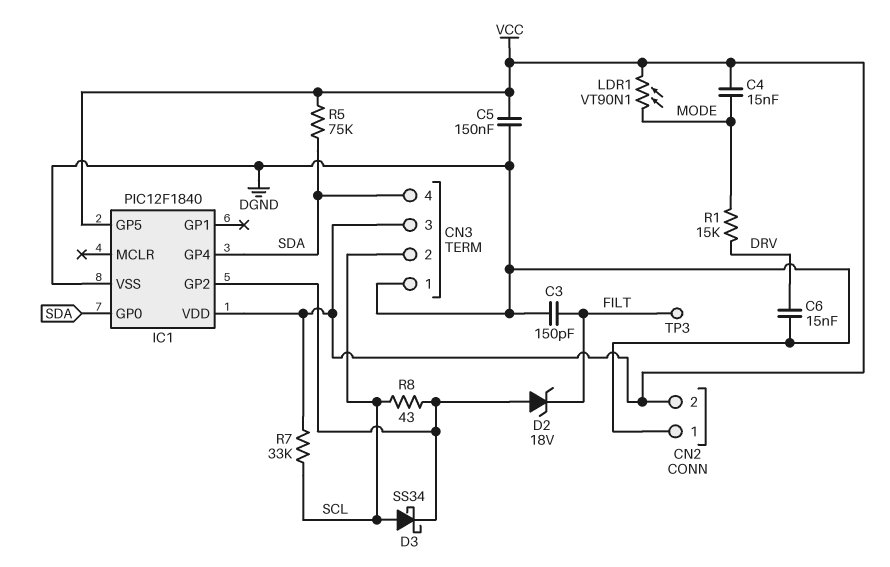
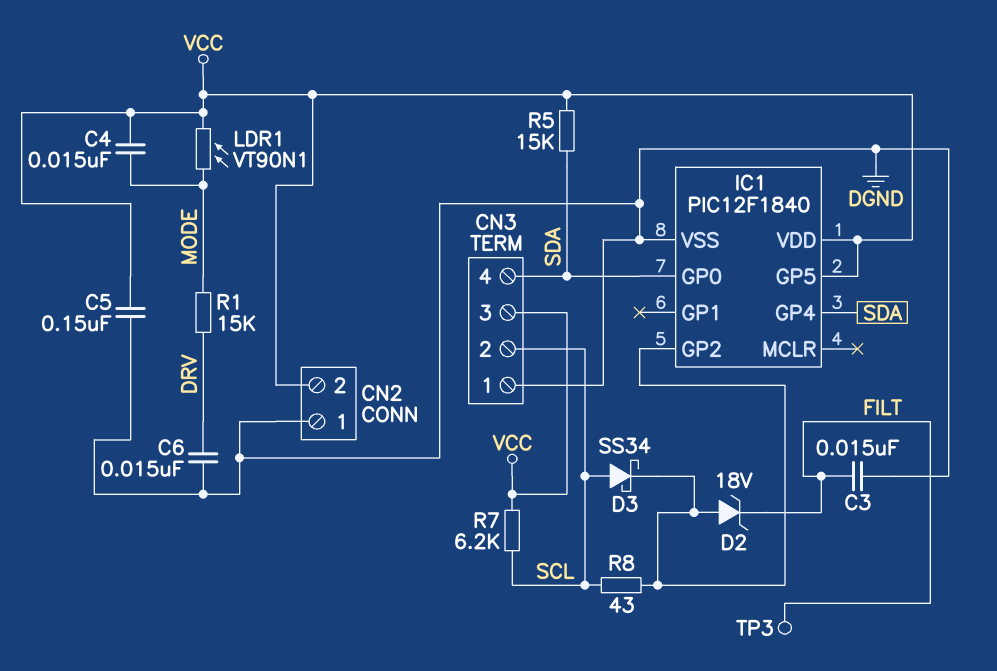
C3: 150pF (DGND, FILT) -> 15nF (DGND, FILT)
R5: 75k (SDA, VCC) -> 15k (SDA, VCC)
R7: 33k (SCL, VCC) -> 6.2k (SCL, VCC)

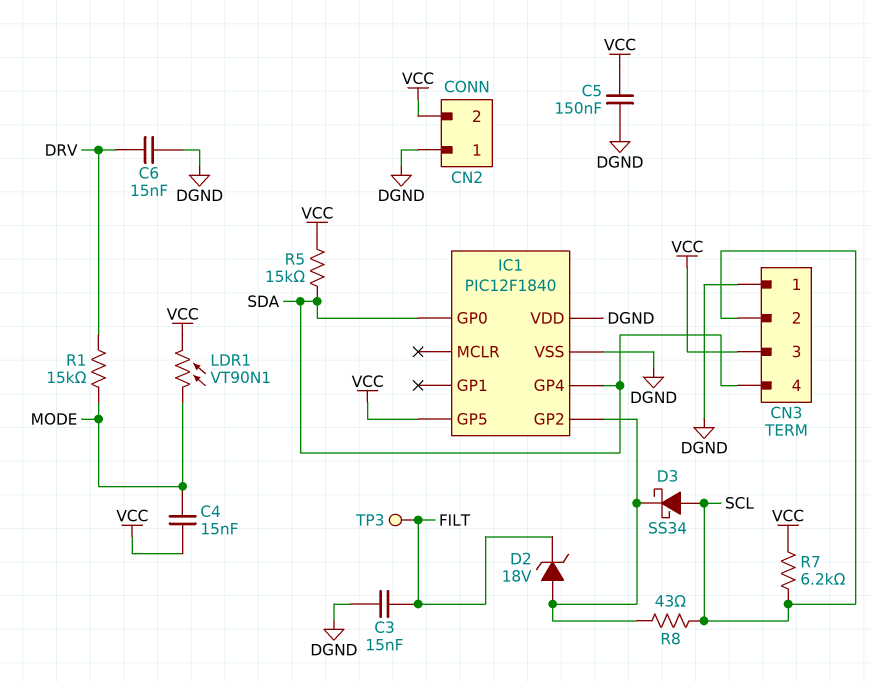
IC1 pin VDD: VCC -> DGND

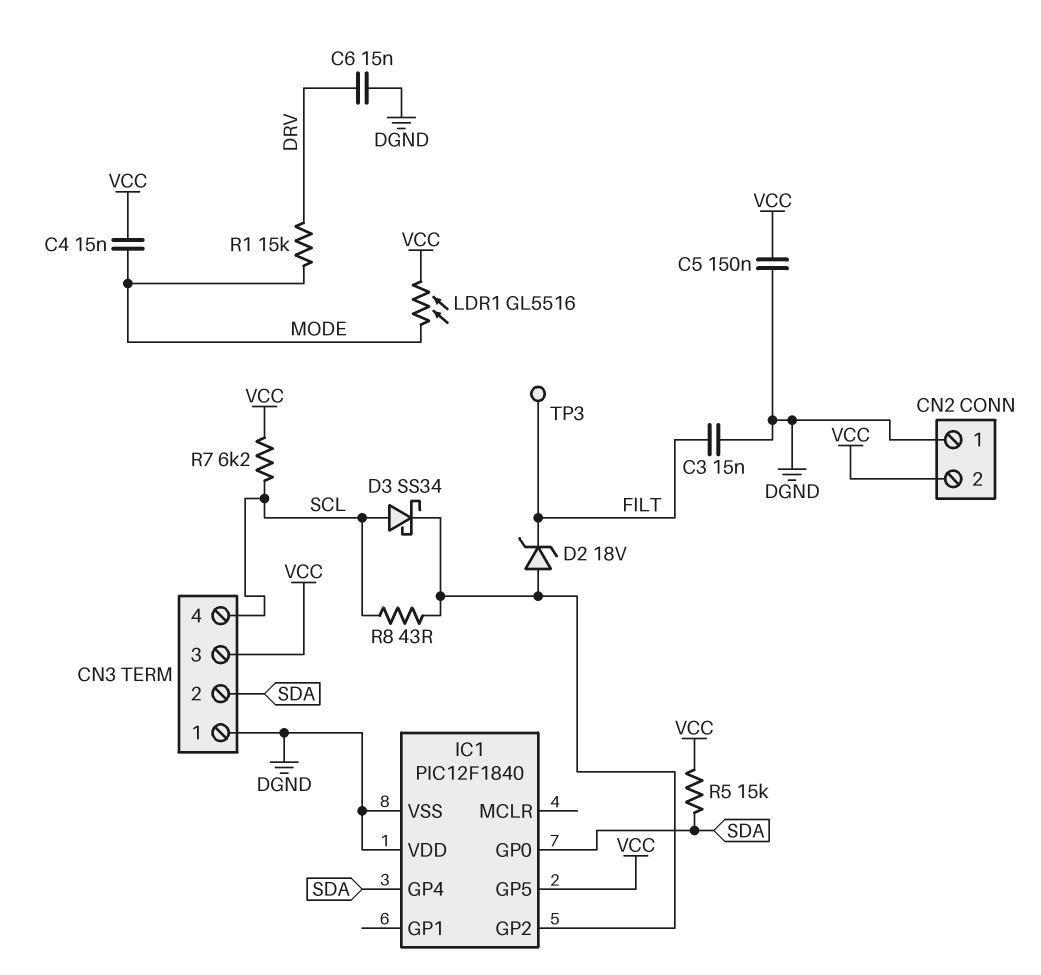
CN3 pin 2: SCL -> SDA
CN3 pin 4: SDA -> SCL
LDR1: VT90N1 (MODE, VCC) -> GL5516 (MODE, VCC)

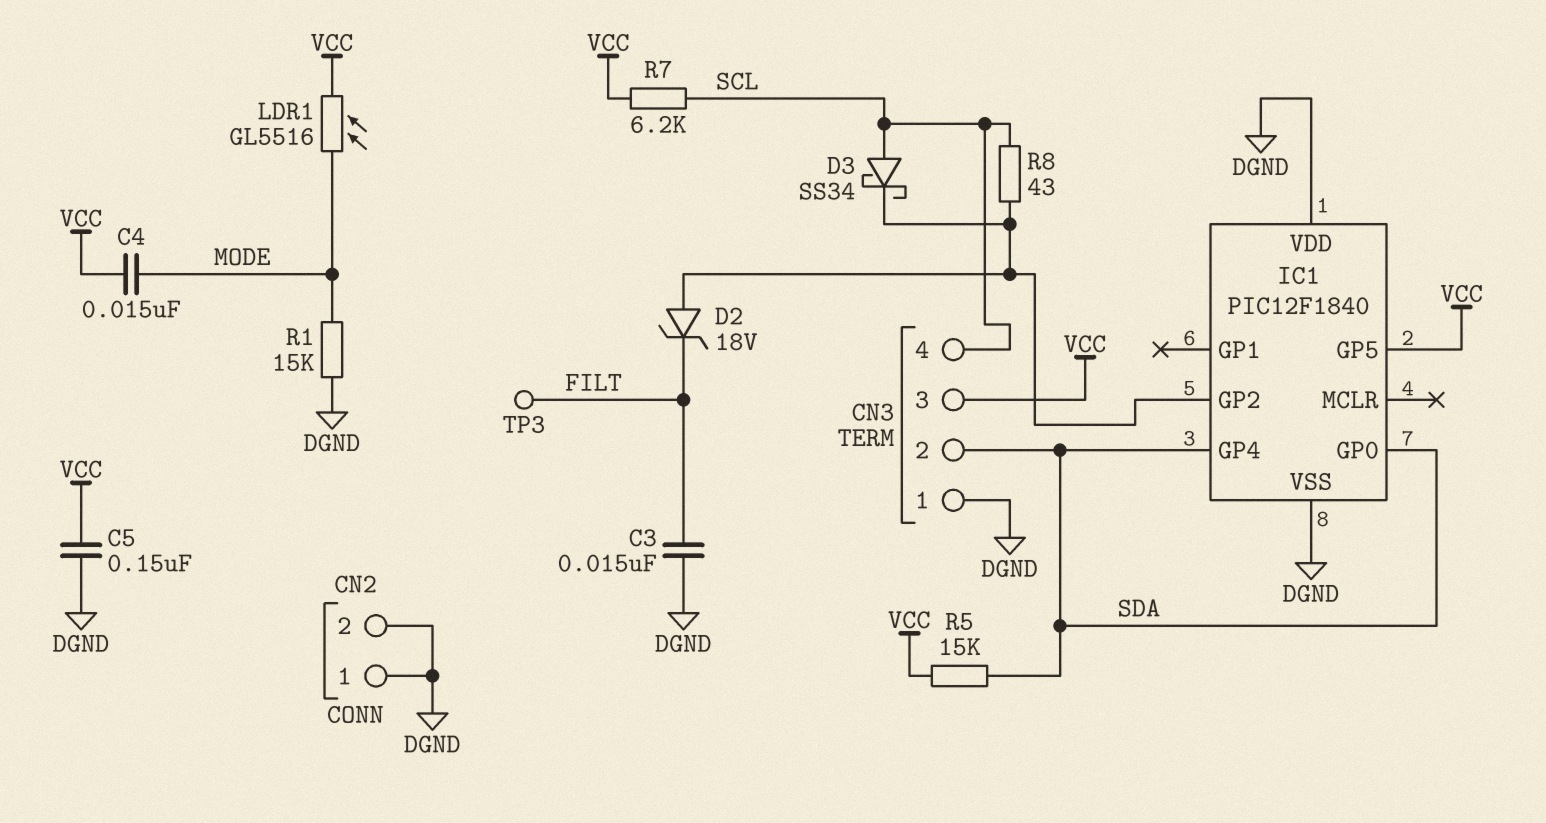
C6: 15nF (DGND, DRV) -> none
CN2 pin 2: VCC -> DGND
R1: 15k (DRV, MODE) -> 15k (DGND, MODE)

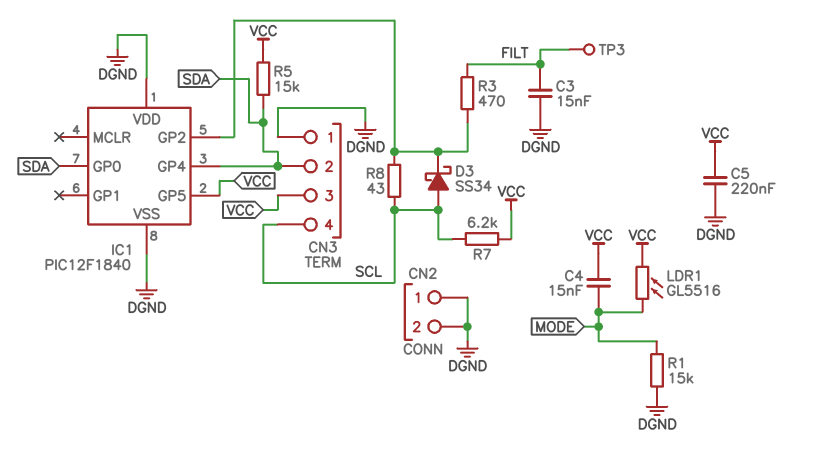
C5: 150nF (DGND, VCC) -> 220nF (DGND, VCC)
D2: zener 18V (A IC1/GP2, K FILT) -> none
R3: none -> 470 (FILT, IC1/GP2)

